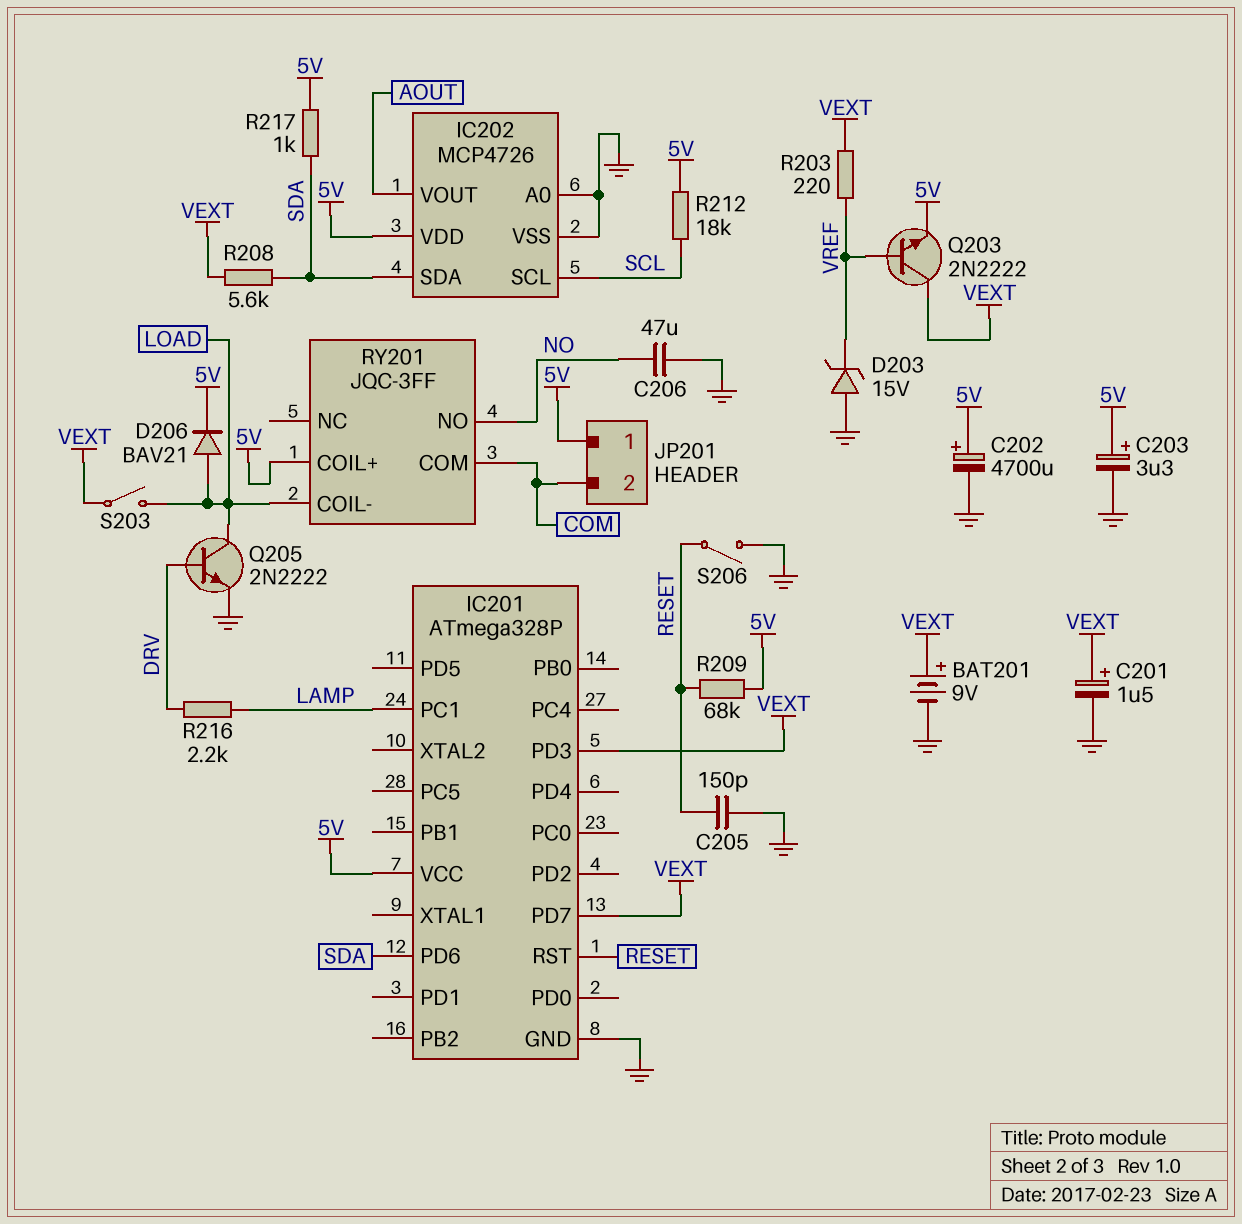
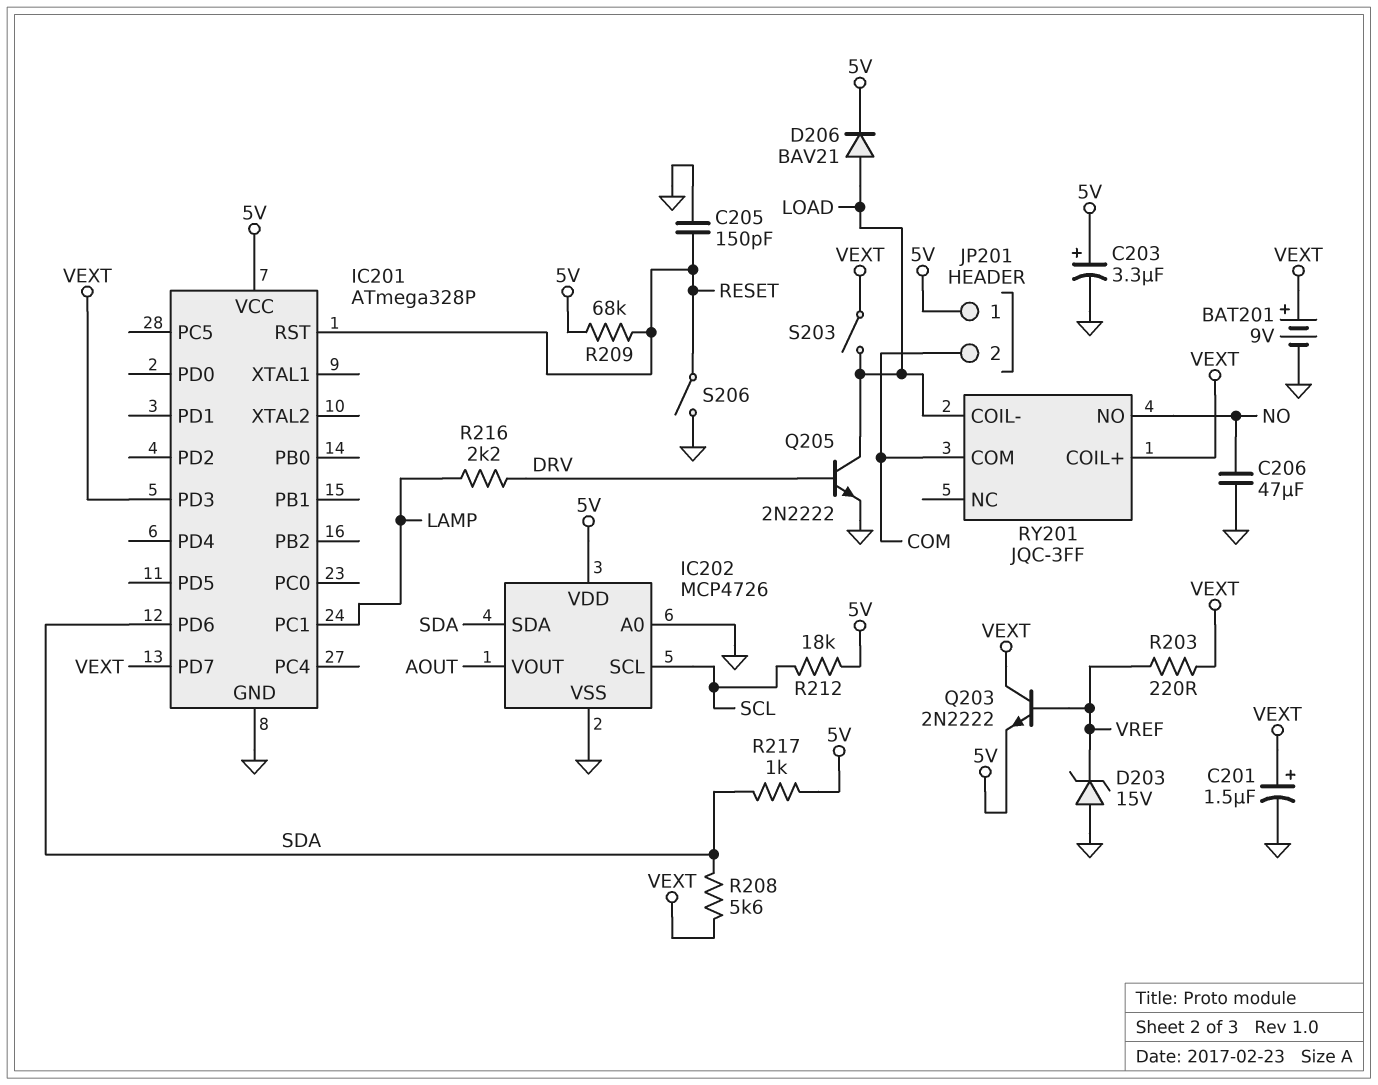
C202: 4700uF (plus 5V, minus GND) -> none
RY201 pin COIL+: 5V -> VEXT

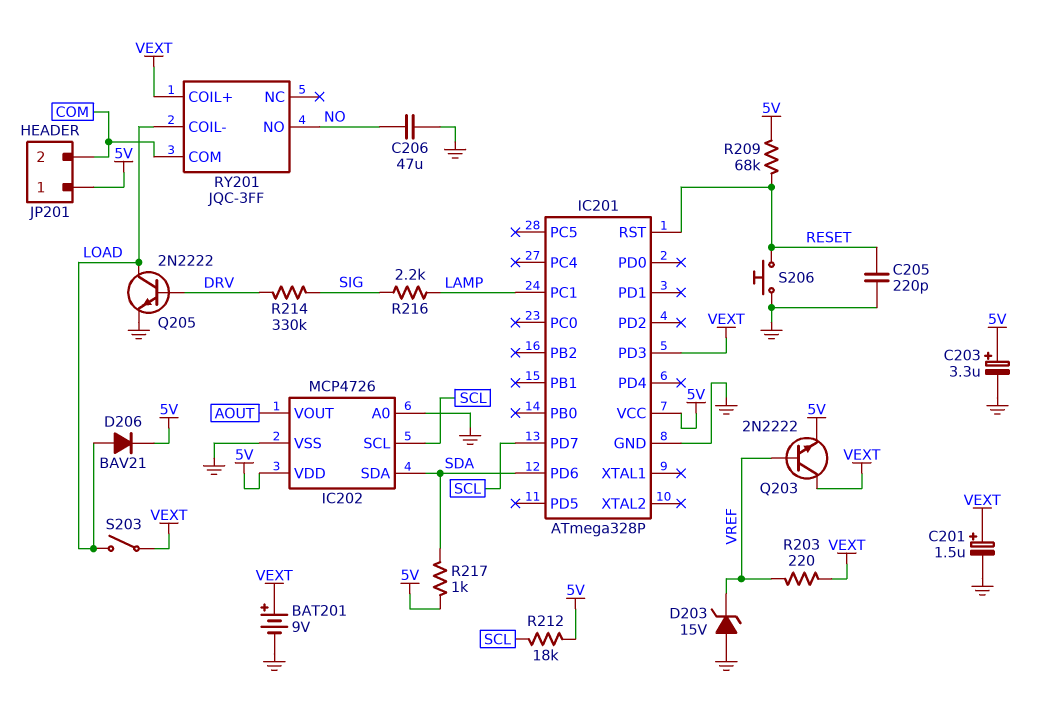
C205: 150pF (GND, RESET) -> 220pF (GND, RESET)
IC201 pin PD7: VEXT -> SCL
R208: 5.6k (SDA, VEXT) -> none
R214: none -> 330k (DRV, SIG)
R216: 2.2k (DRV, LAMP) -> 2.2k (LAMP, SIG)
S206: switch (GND, RESET) -> button (GND, RESET)

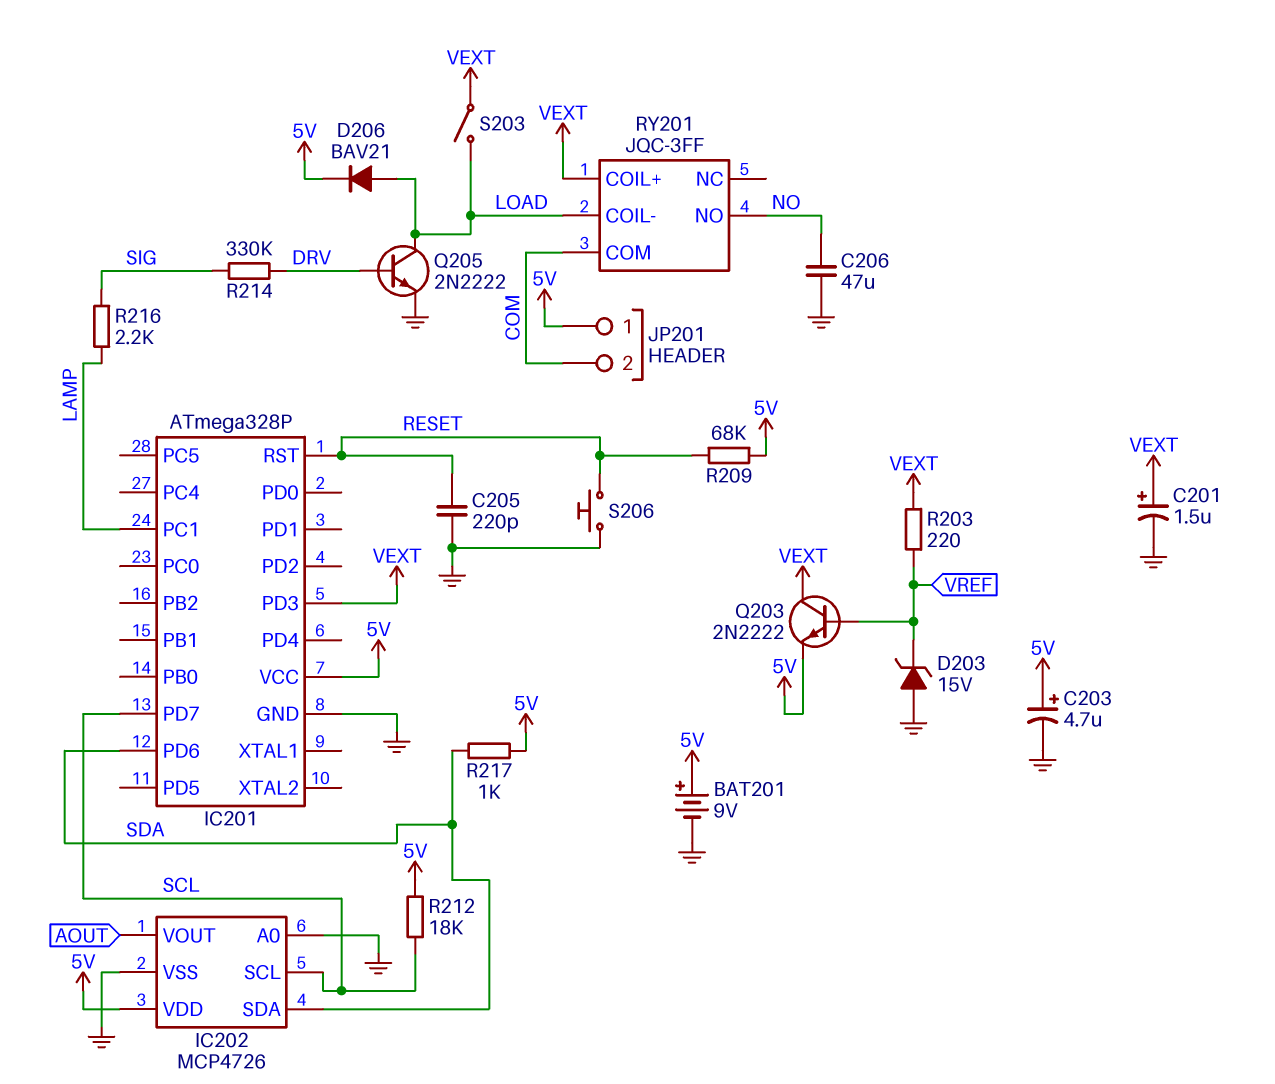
BAT201: 9V (plus VEXT, minus GND) -> 9V (plus 5V, minus GND)
C203: 3.3uF (plus 5V, minus GND) -> 4.7uF (plus 5V, minus GND)

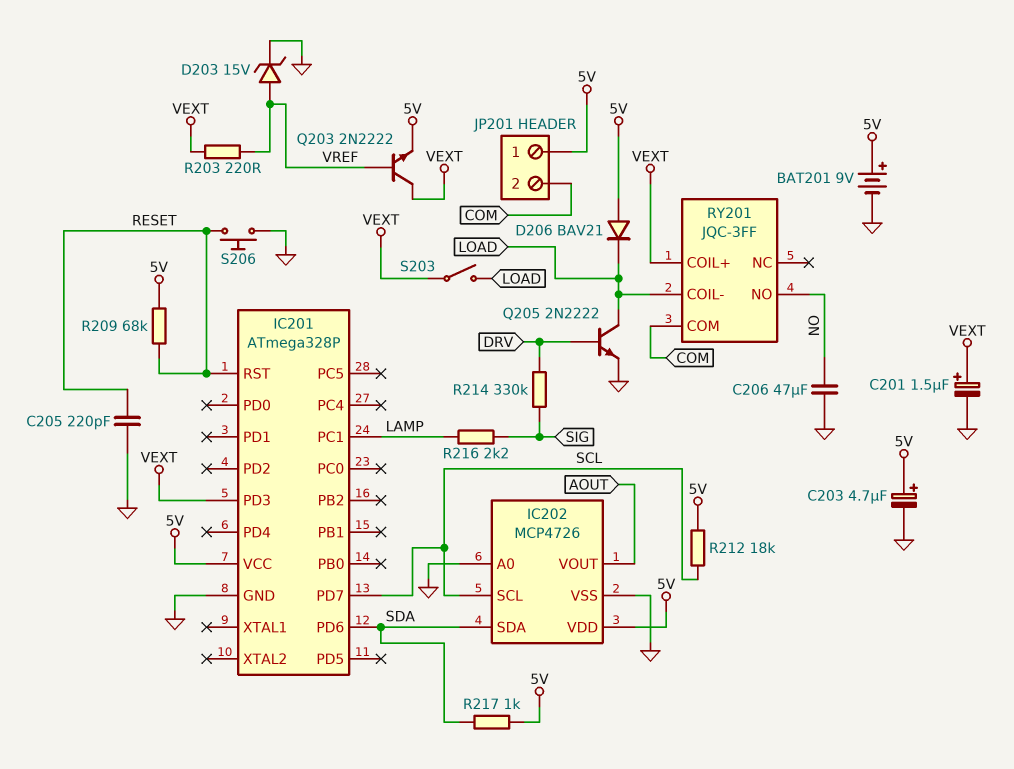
D203: zener 15V (A GND, K VREF) -> zener 15V (A VREF, K GND)
D206: diode BAV21 (A LOAD, K 5V) -> diode BAV21 (A 5V, K LOAD)

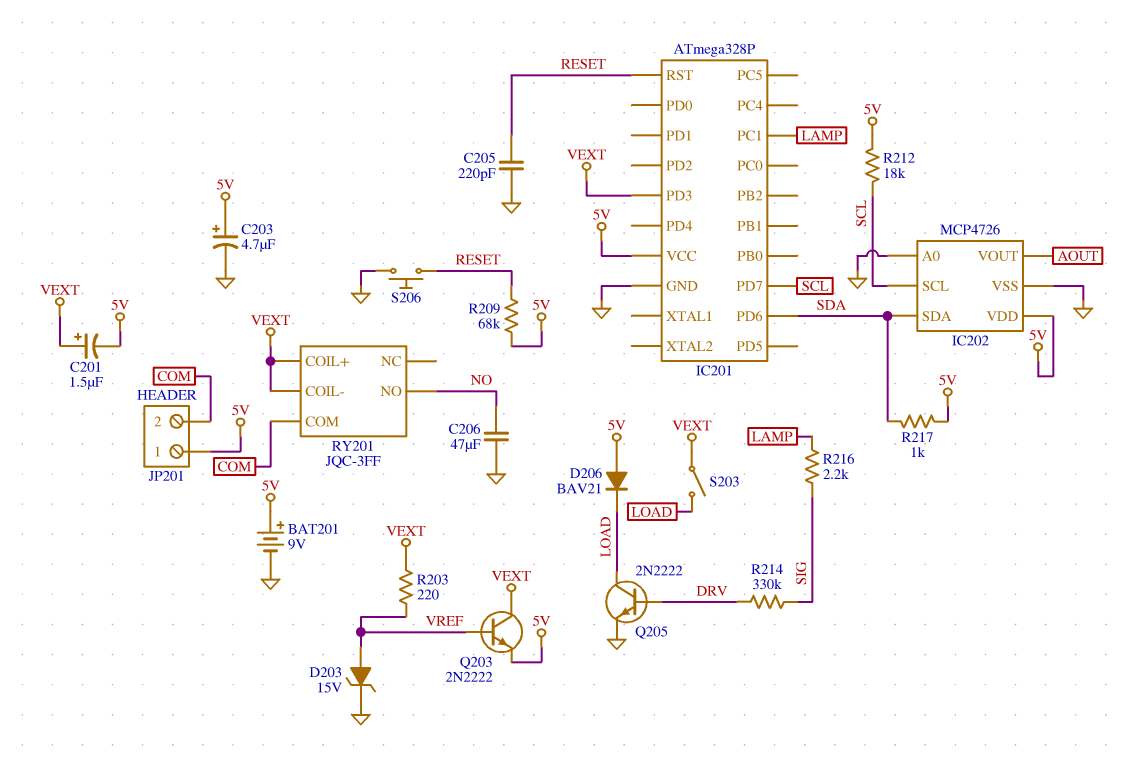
C201: 1.5uF (plus VEXT, minus GND) -> 1.5uF (plus VEXT, minus 5V)
RY201 pin COIL-: LOAD -> VEXT

